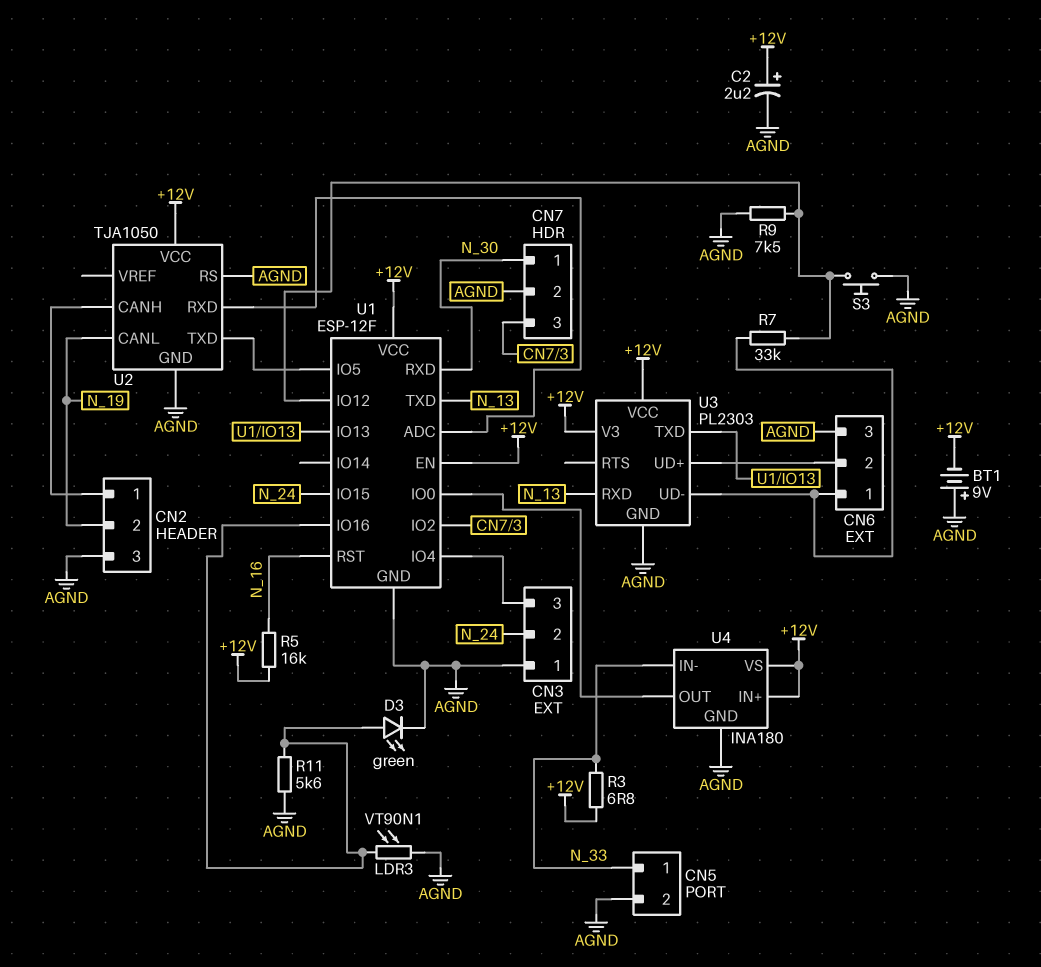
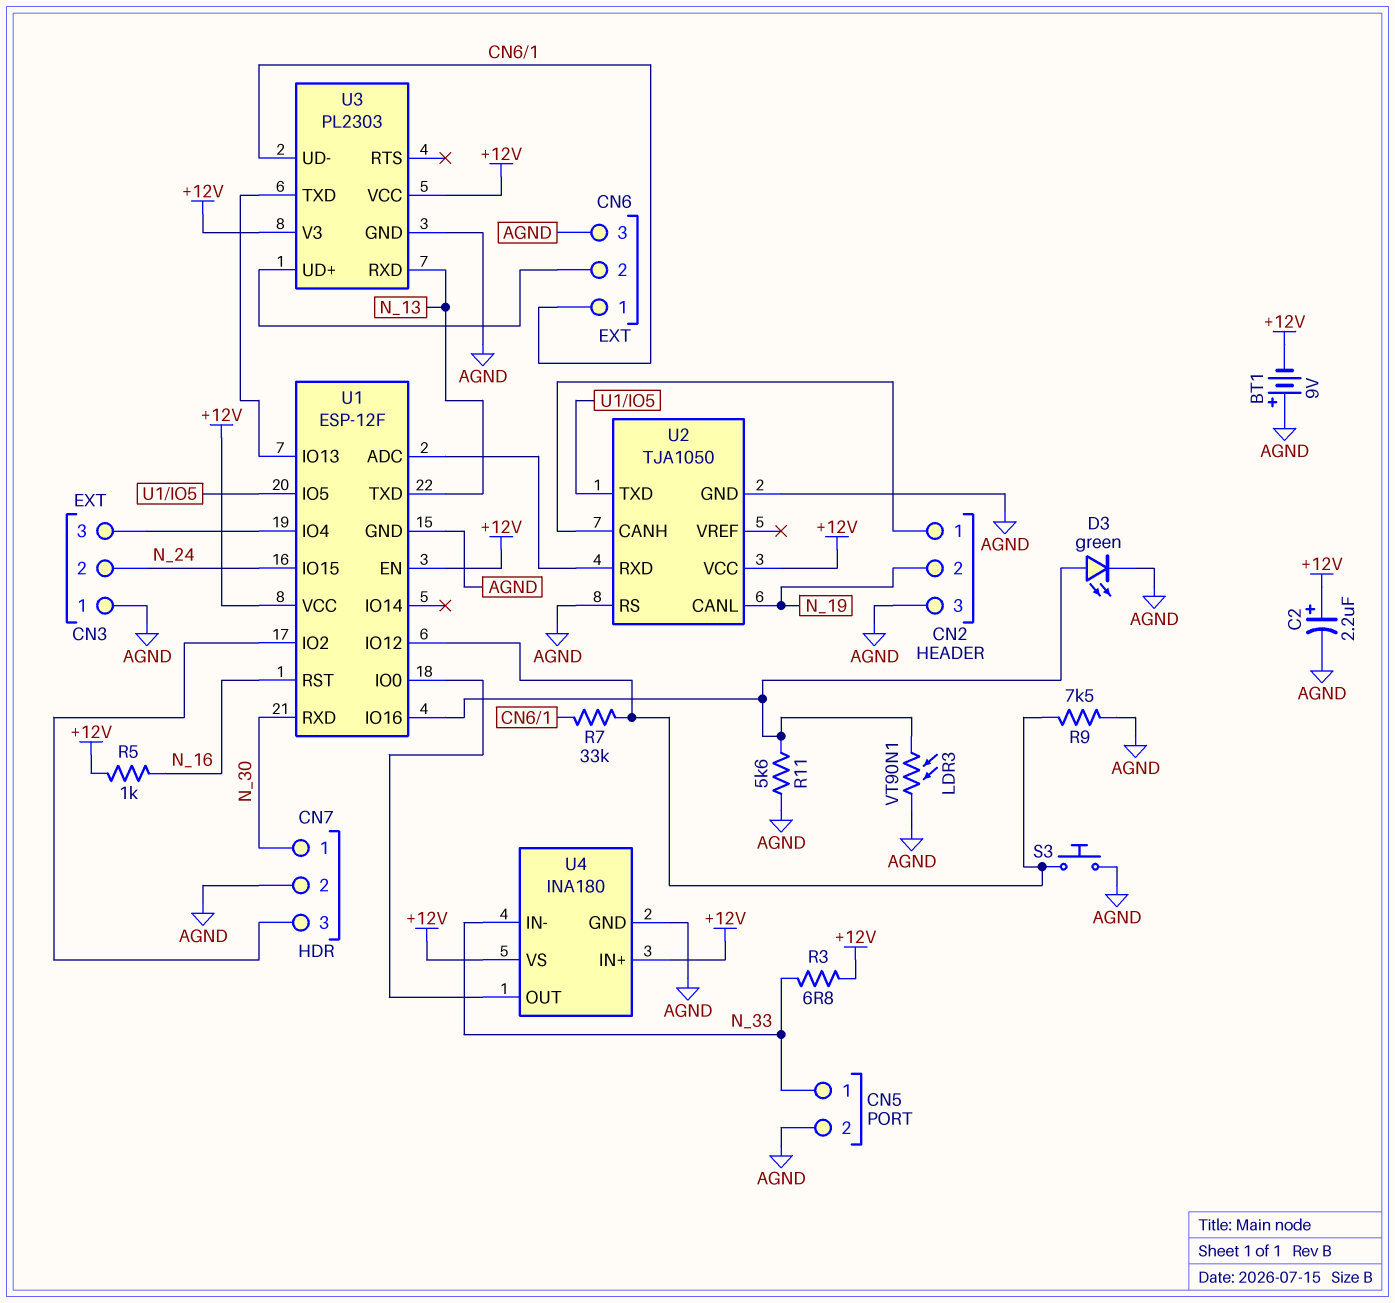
R5: 16k (+12V, N_16) -> 1k (+12V, N_16)

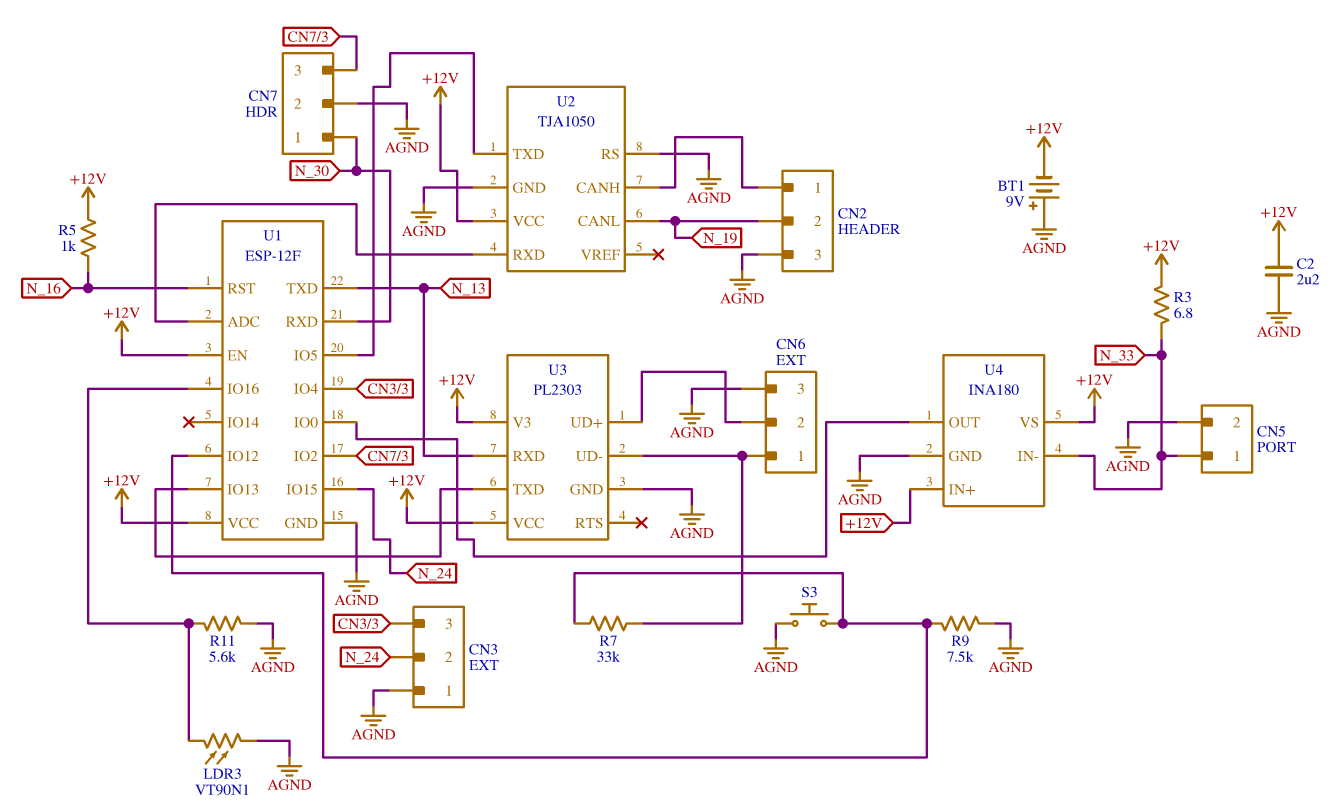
C2: 2.2uF (plus +12V, minus AGND) -> 2.2uF (+12V, AGND)
D3: LED green (A U1/IO16, K AGND) -> none

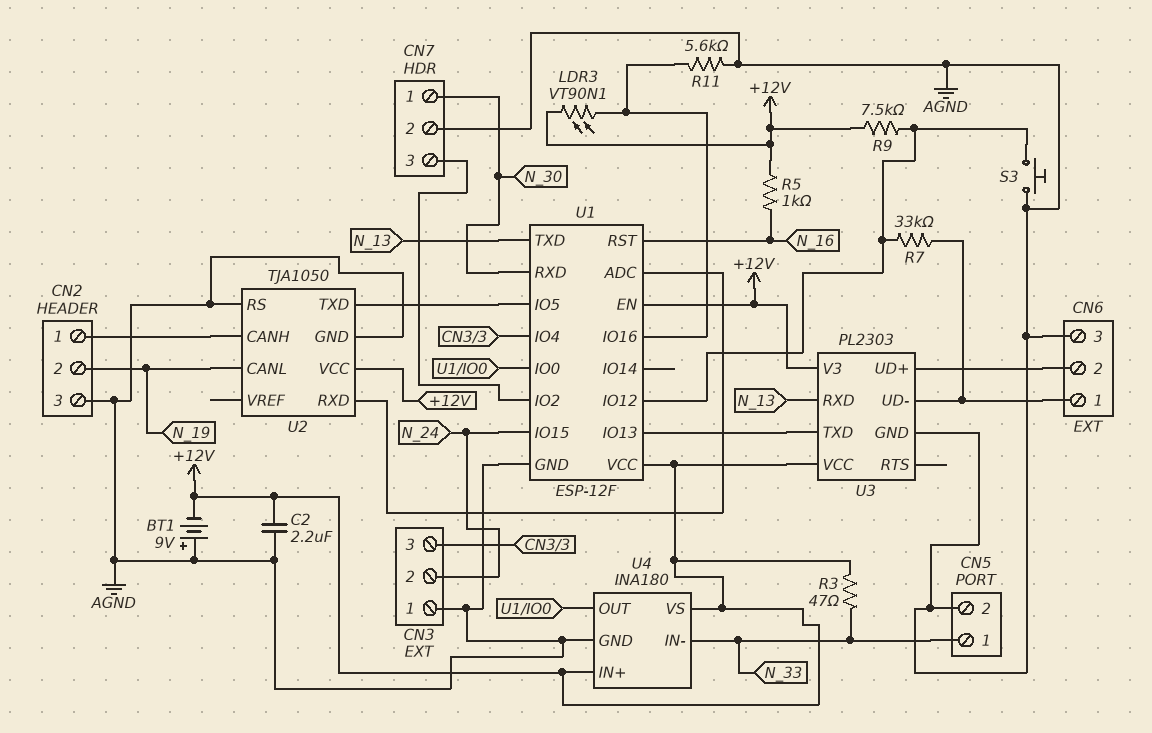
LDR3: VT90N1 (AGND, U1/IO16) -> VT90N1 (+12V, U1/IO16)
R3: 6.8 (+12V, N_33) -> 47 (+12V, N_33)
R9: 7.5k (AGND, U1/IO12) -> 7.5k (+12V, U1/IO12)

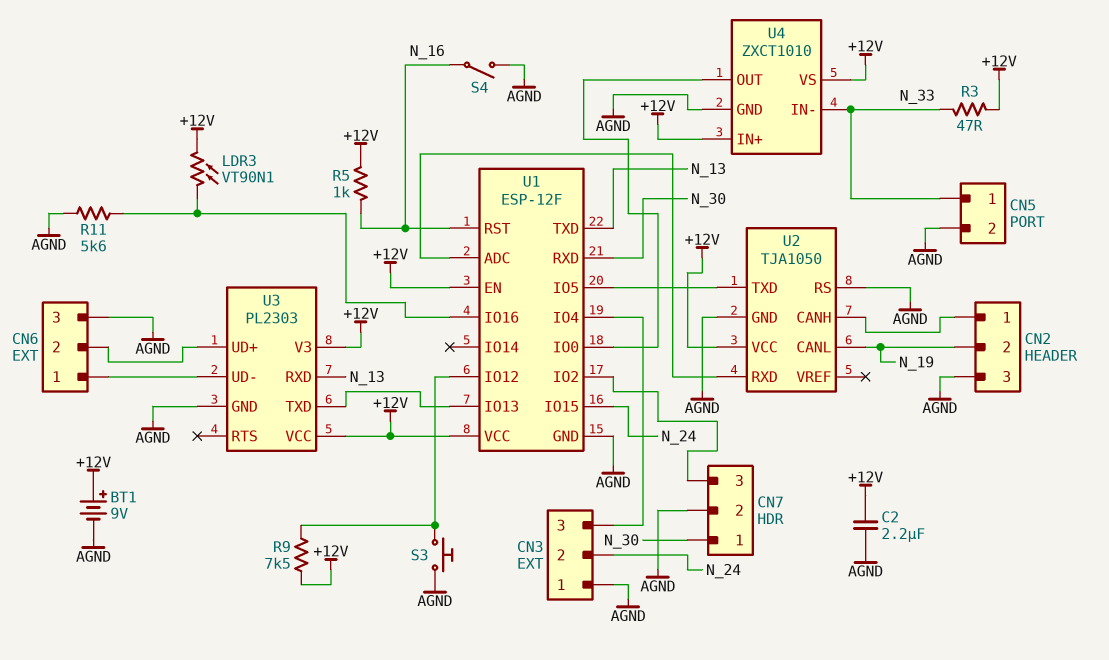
BT1: 9V (plus AGND, minus +12V) -> 9V (plus +12V, minus AGND)
R7: 33k (CN6/1, U1/IO12) -> none
S4: none -> switch (AGND, N_16)
U4: INA180 -> ZXCT1010

